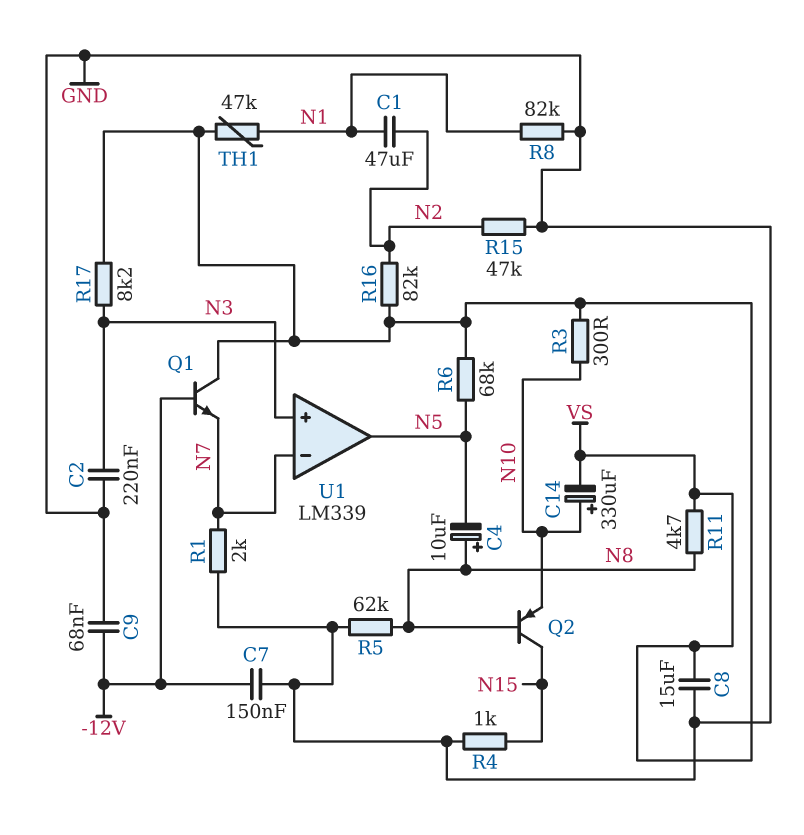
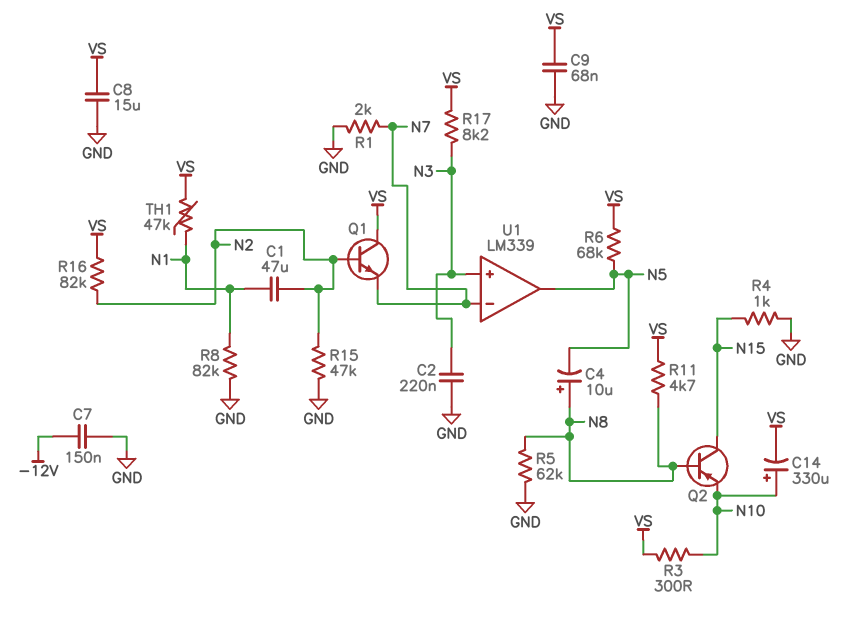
C9: 68nF (-12V, GND) -> 68nF (GND, VS)
Q1: NPN (B -12V, C VS, E N7) -> NPN (B N2, C VS, E N7)

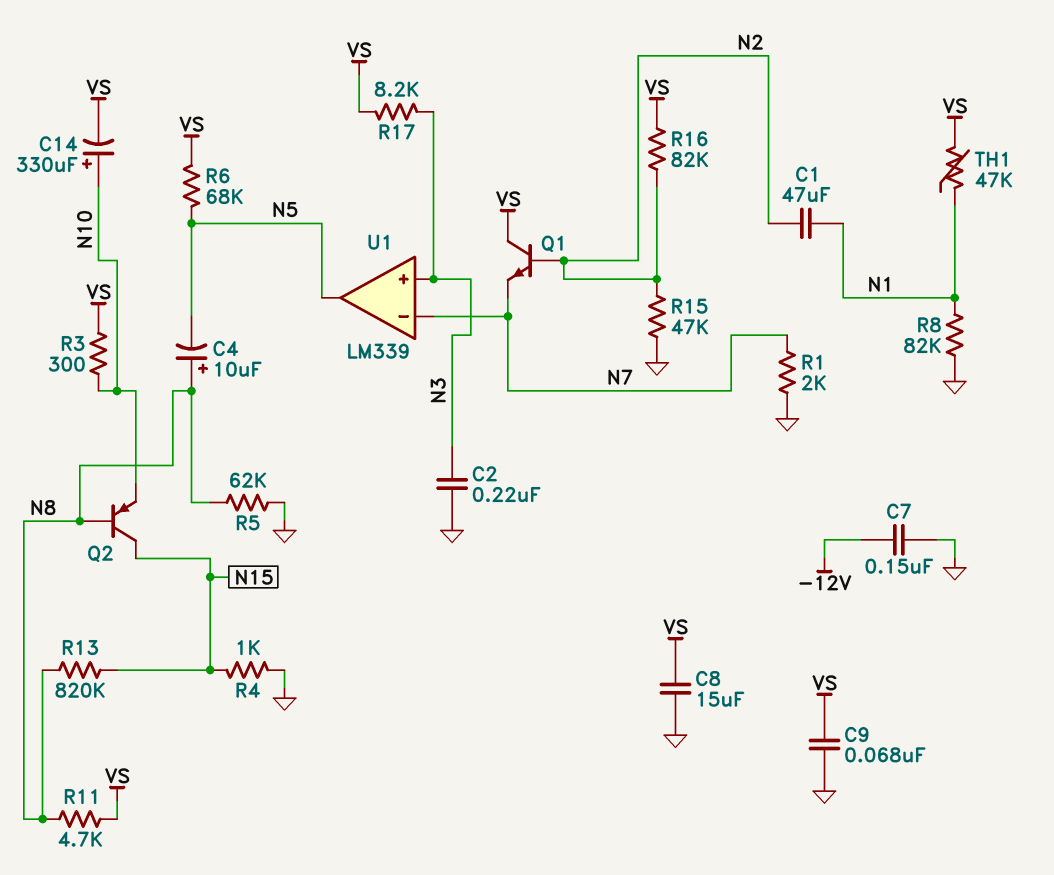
R13: none -> 820k (N8, N15)

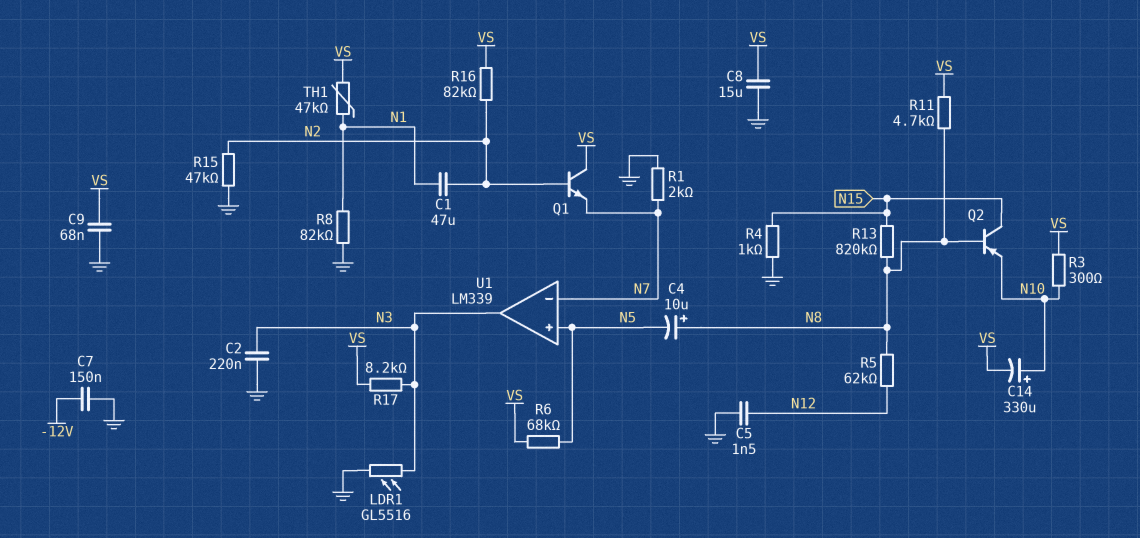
C5: none -> 1.5nF (GND, N12)
LDR1: none -> GL5516 (GND, N3)
R5: 62k (GND, N8) -> 62k (N8, N12)
U1 pin in+: N3 -> N5
U1 pin out: N5 -> N3

